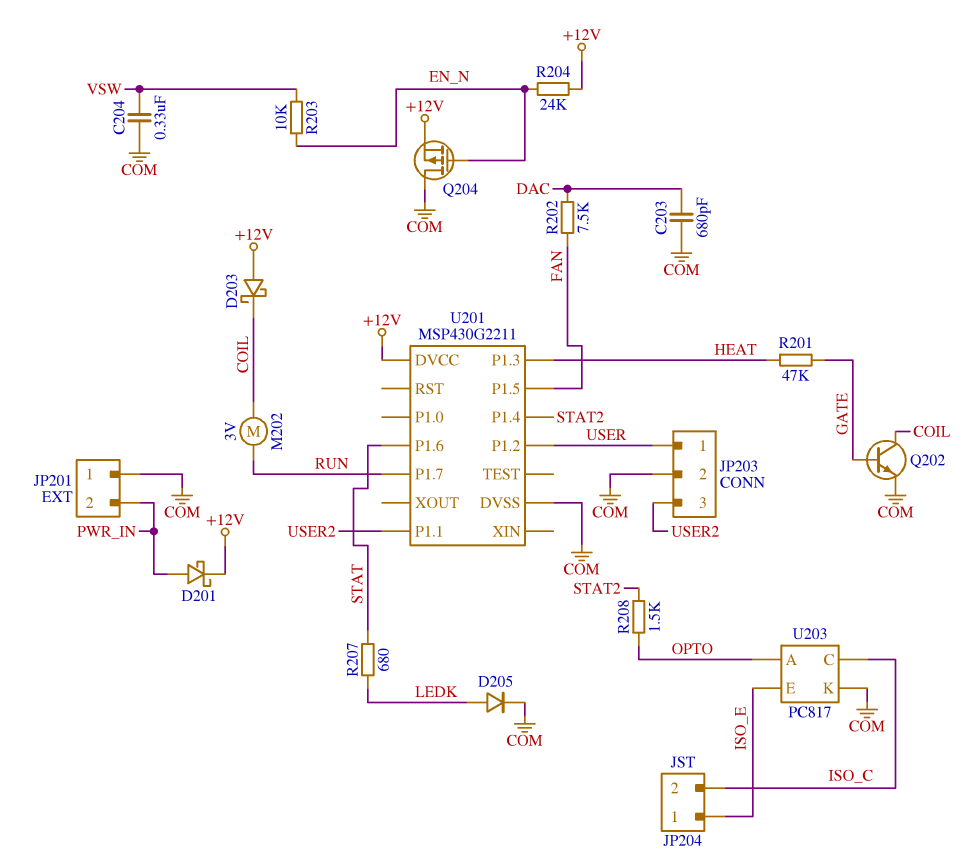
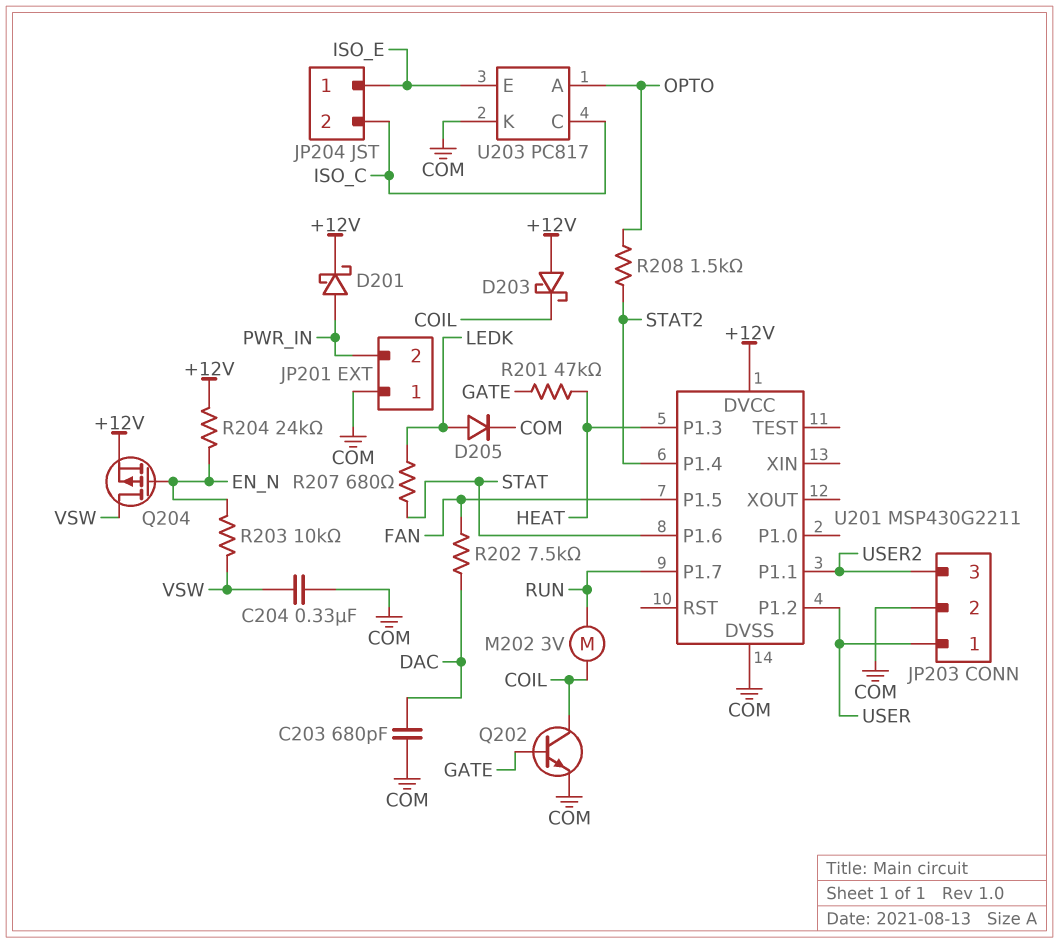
Q204: PMOS (G EN_N, D COM, S +12V) -> PMOS (G EN_N, D VSW, S +12V)

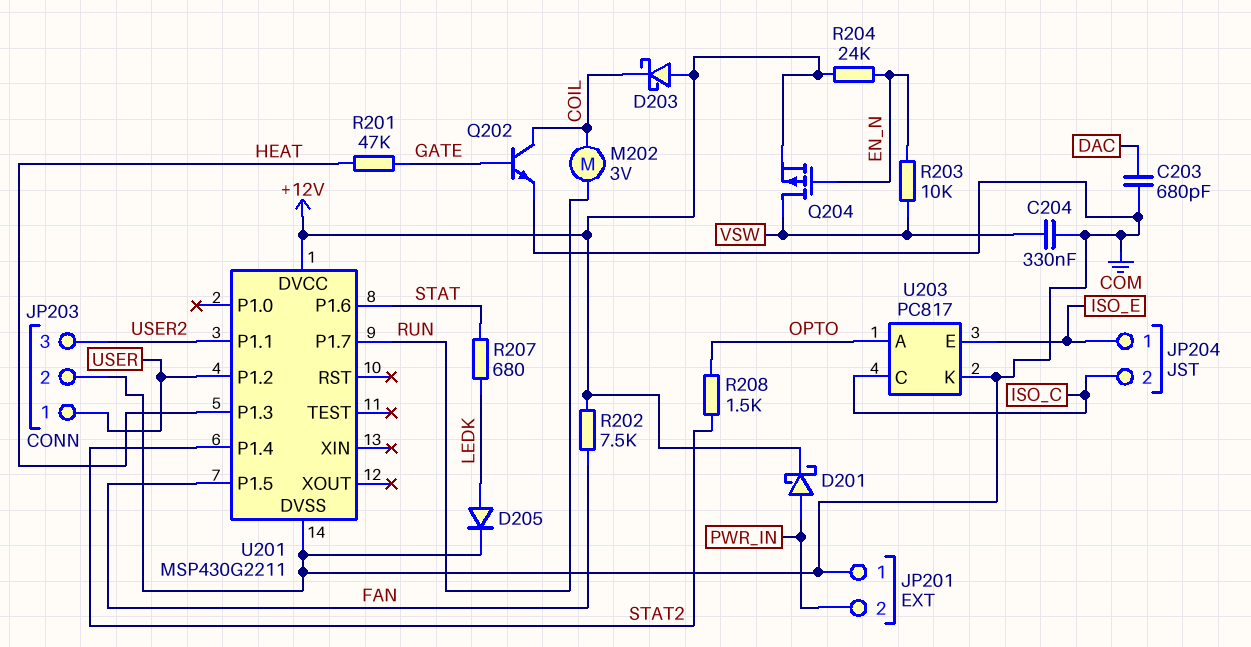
R202: 7.5k (DAC, FAN) -> 7.5k (+12V, FAN)

